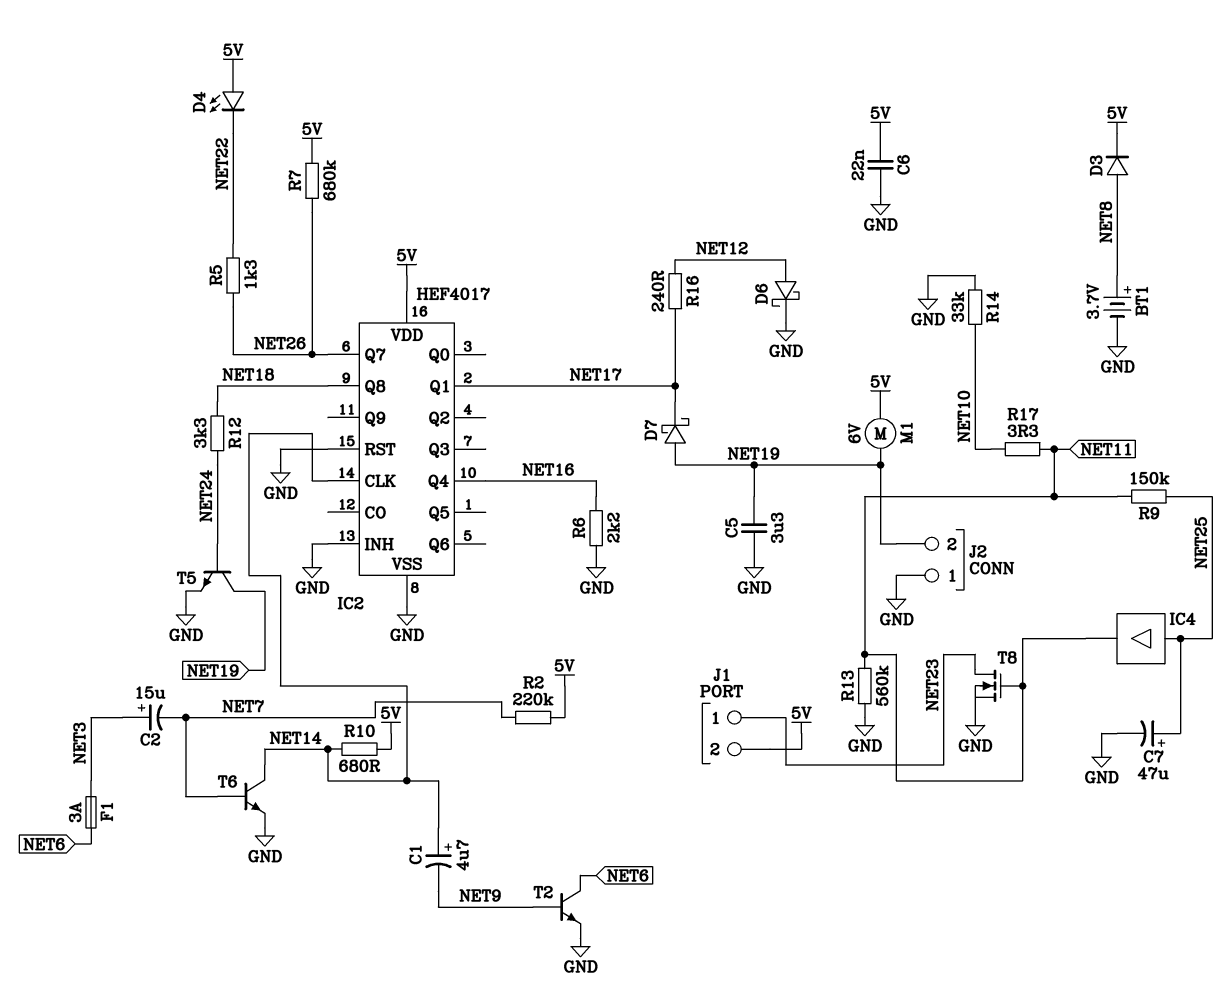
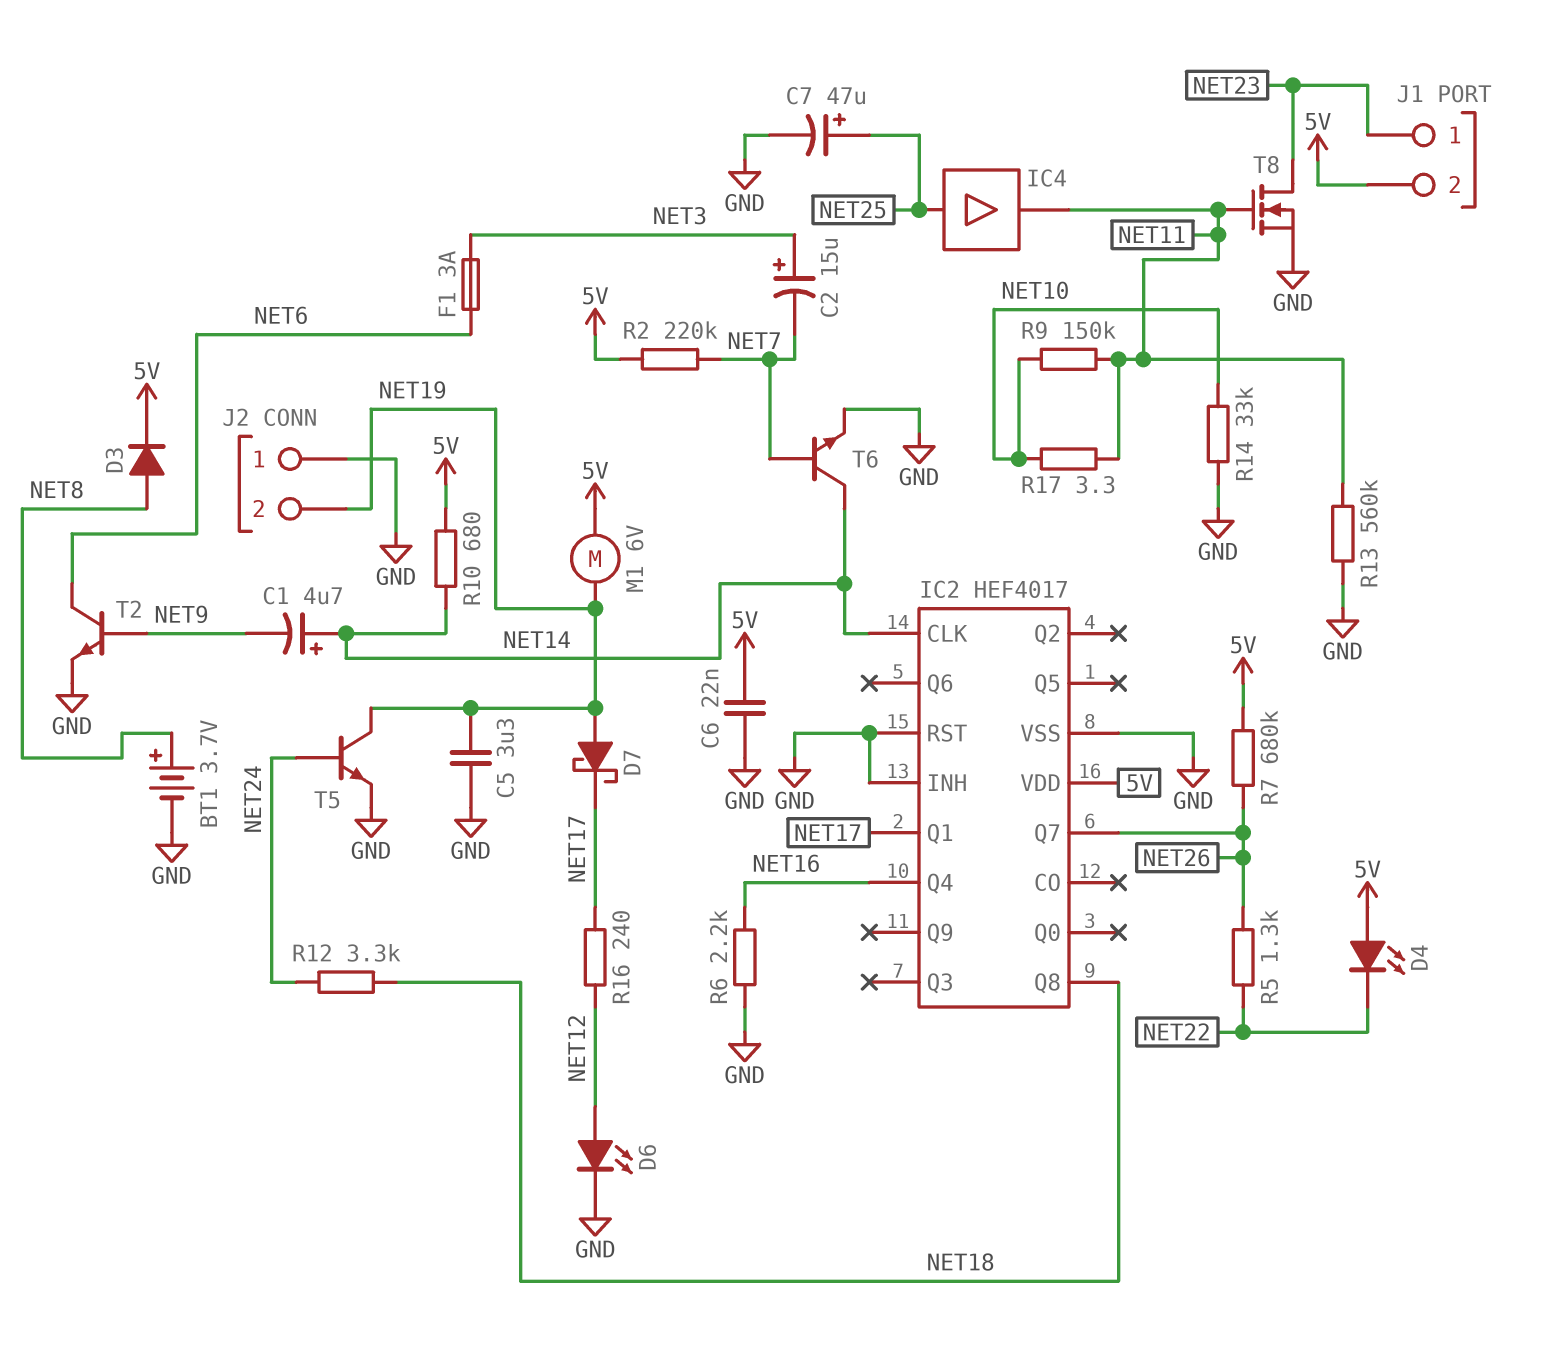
D6: schottky (A NET12, K GND) -> LED (A NET12, K GND)
R9: 150k (NET11, NET25) -> 150k (NET10, NET11)

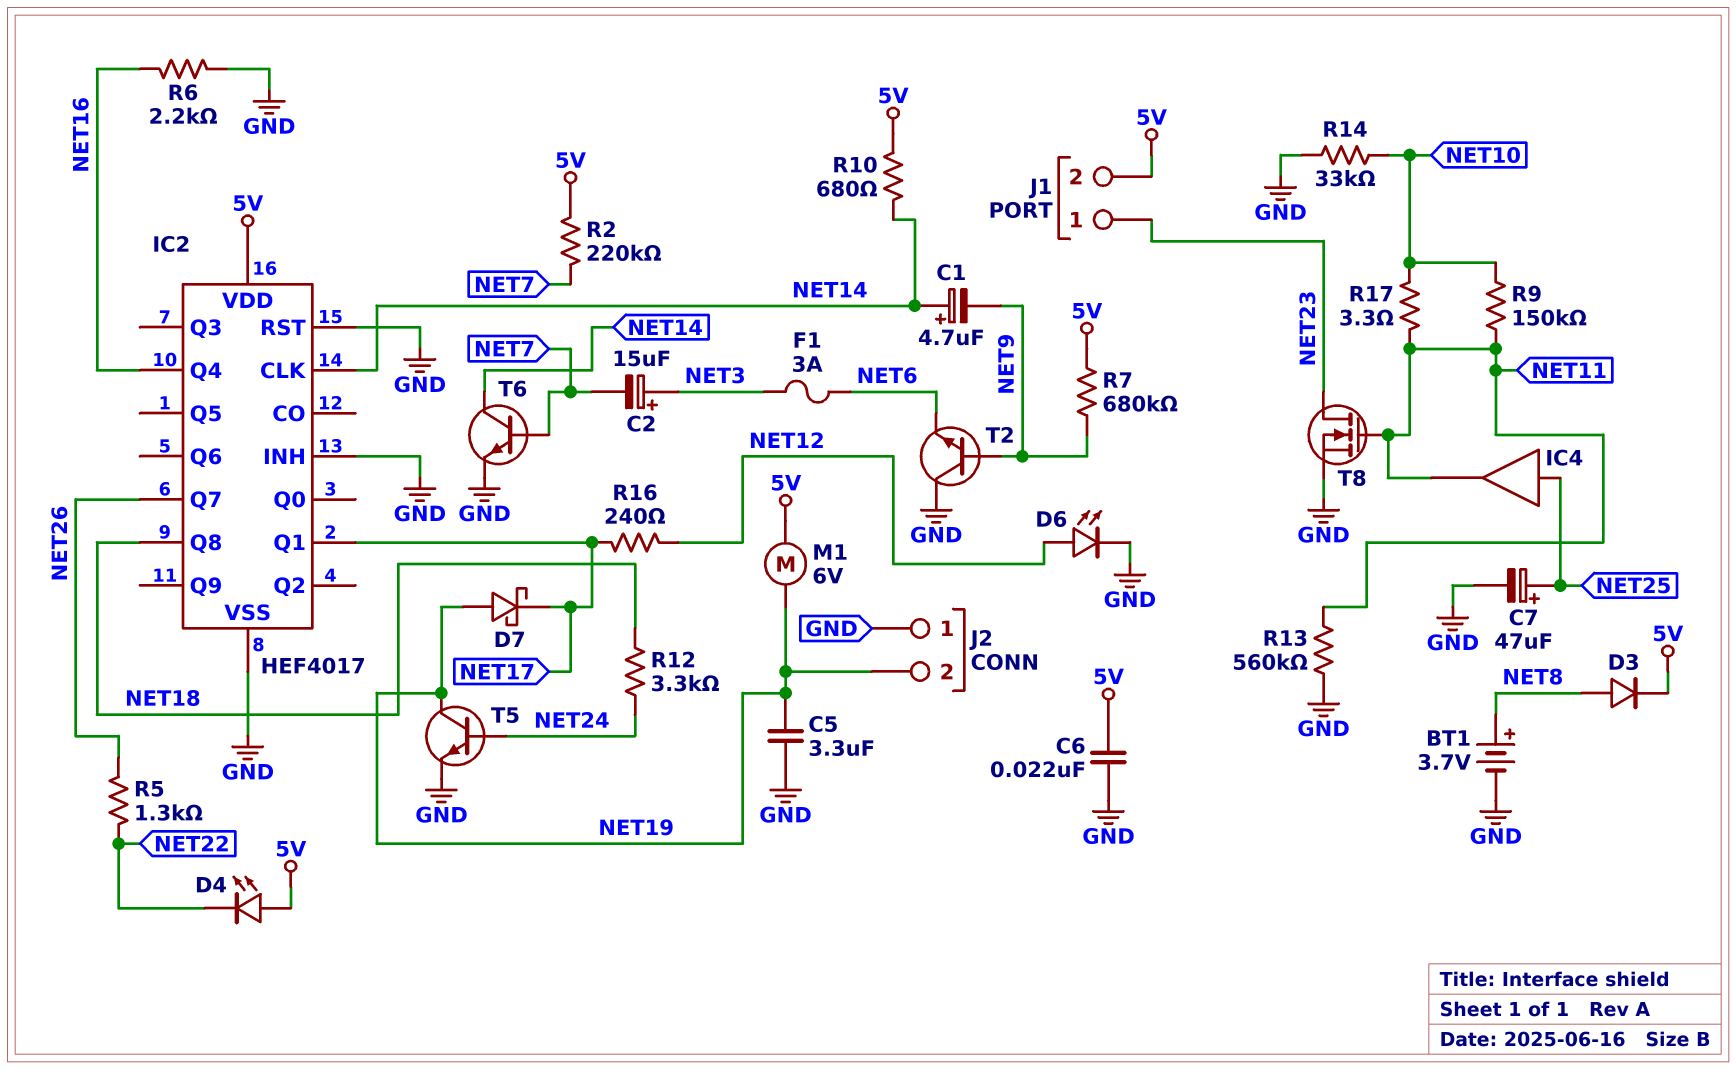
R7: 680k (5V, NET26) -> 680k (5V, NET9)
T2: NPN (B NET9, C NET6, E GND) -> NPN (B NET9, C GND, E NET6)

